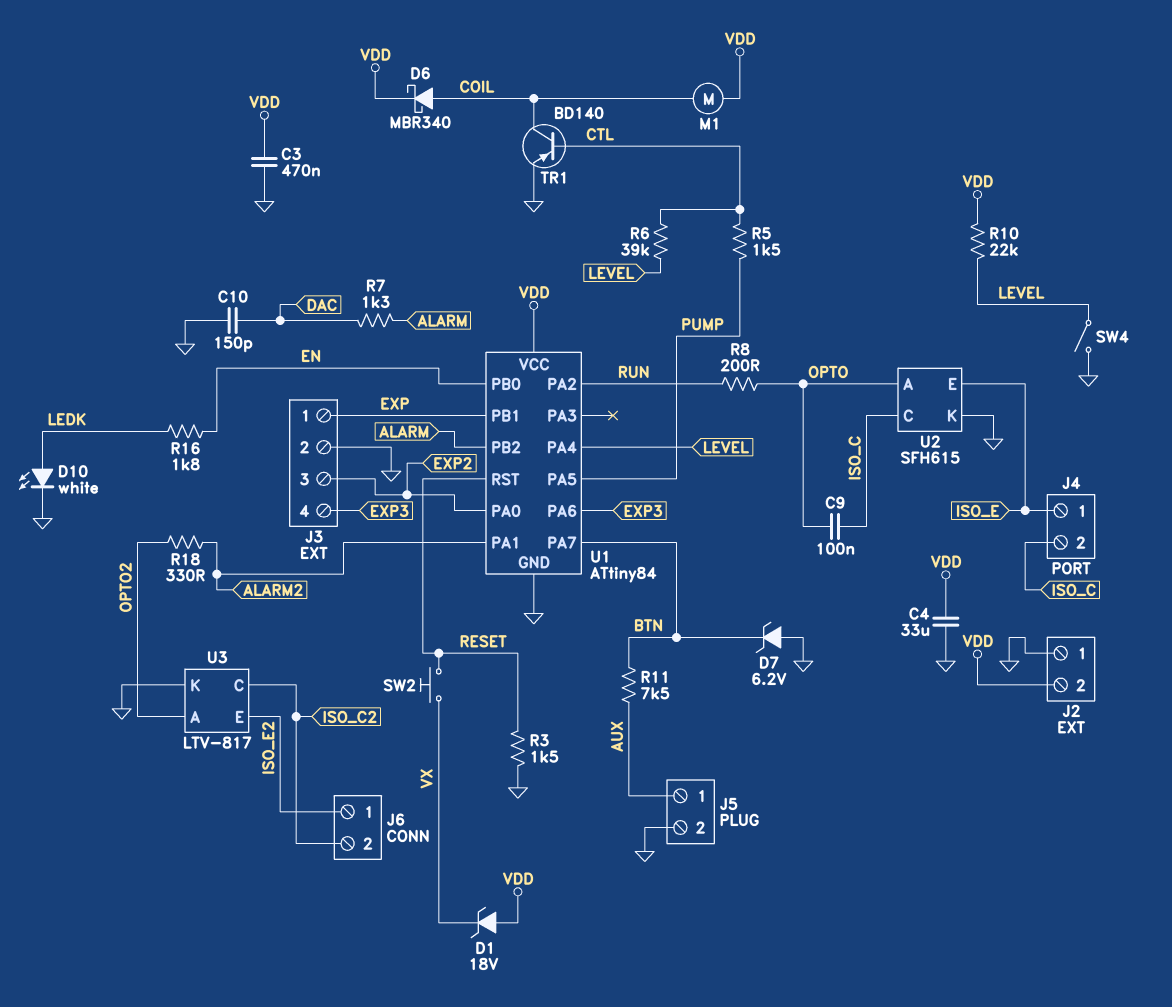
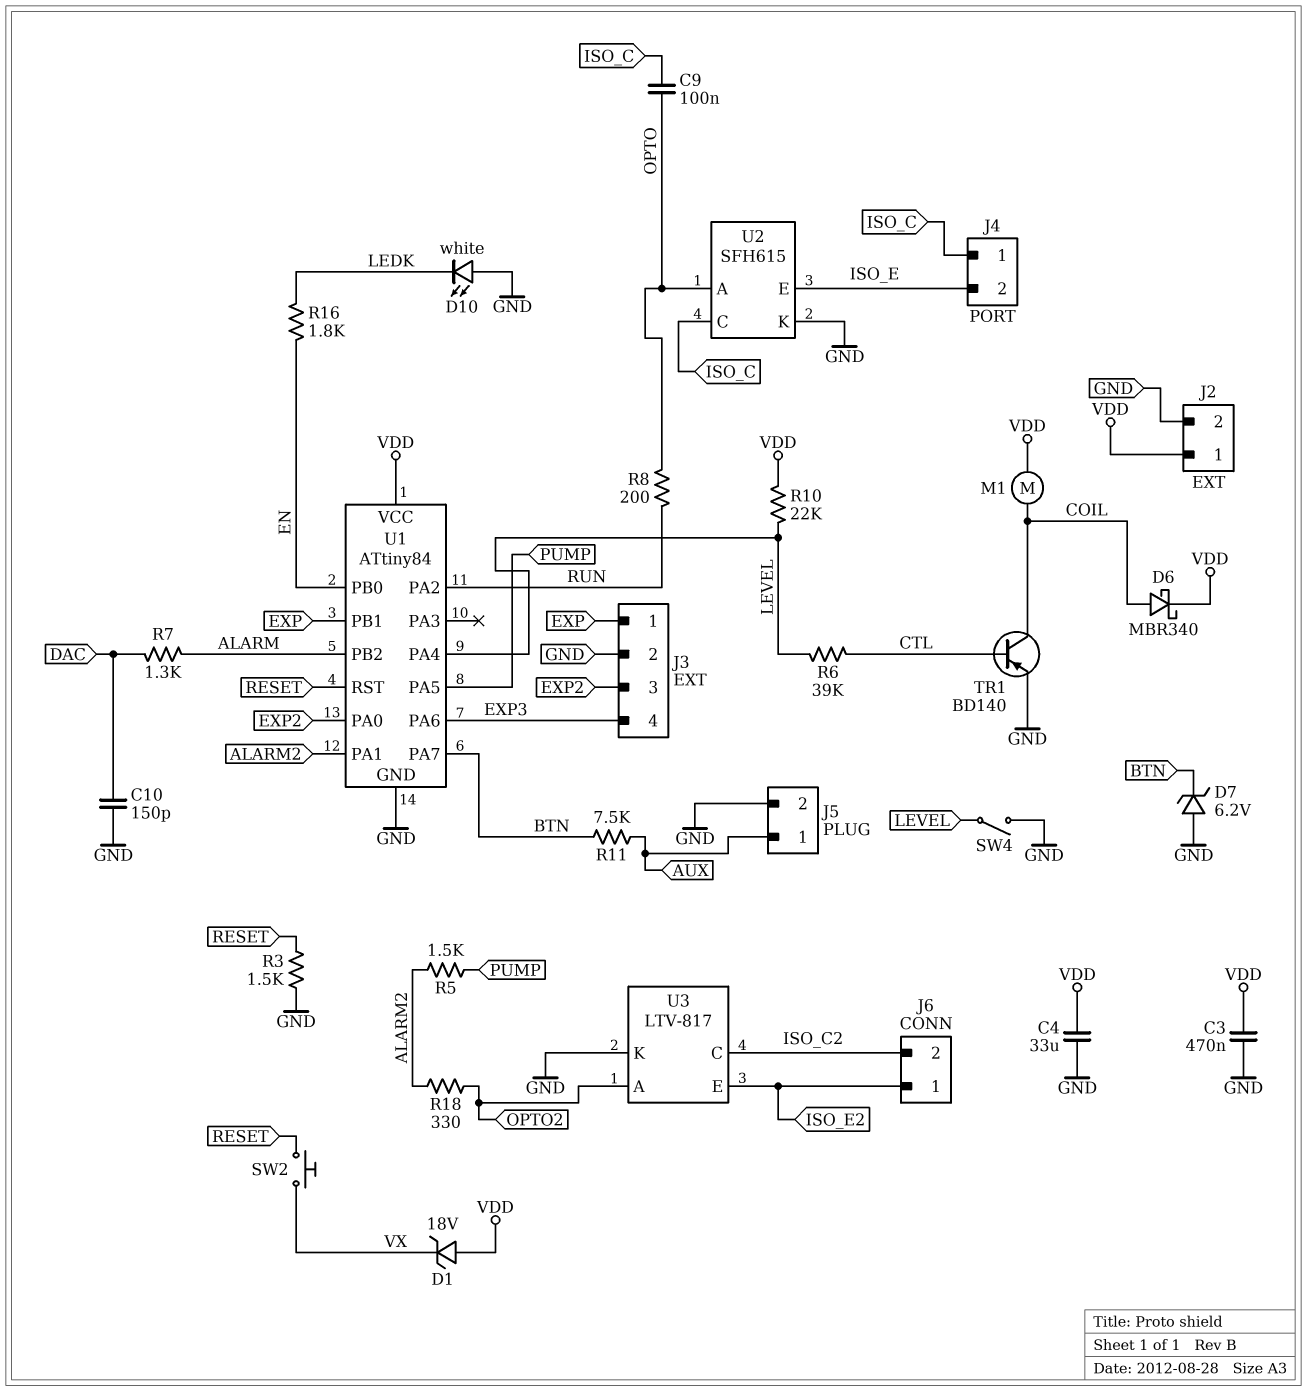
D10: LED white (A LEDK, K GND) -> LED white (A GND, K LEDK)
J2 pin 1: GND -> VDD
J2 pin 2: VDD -> GND
J4 pin 1: ISO_E -> ISO_C
J4 pin 2: ISO_C -> ISO_E
R5: 1.5k (CTL, PUMP) -> 1.5k (ALARM2, PUMP)

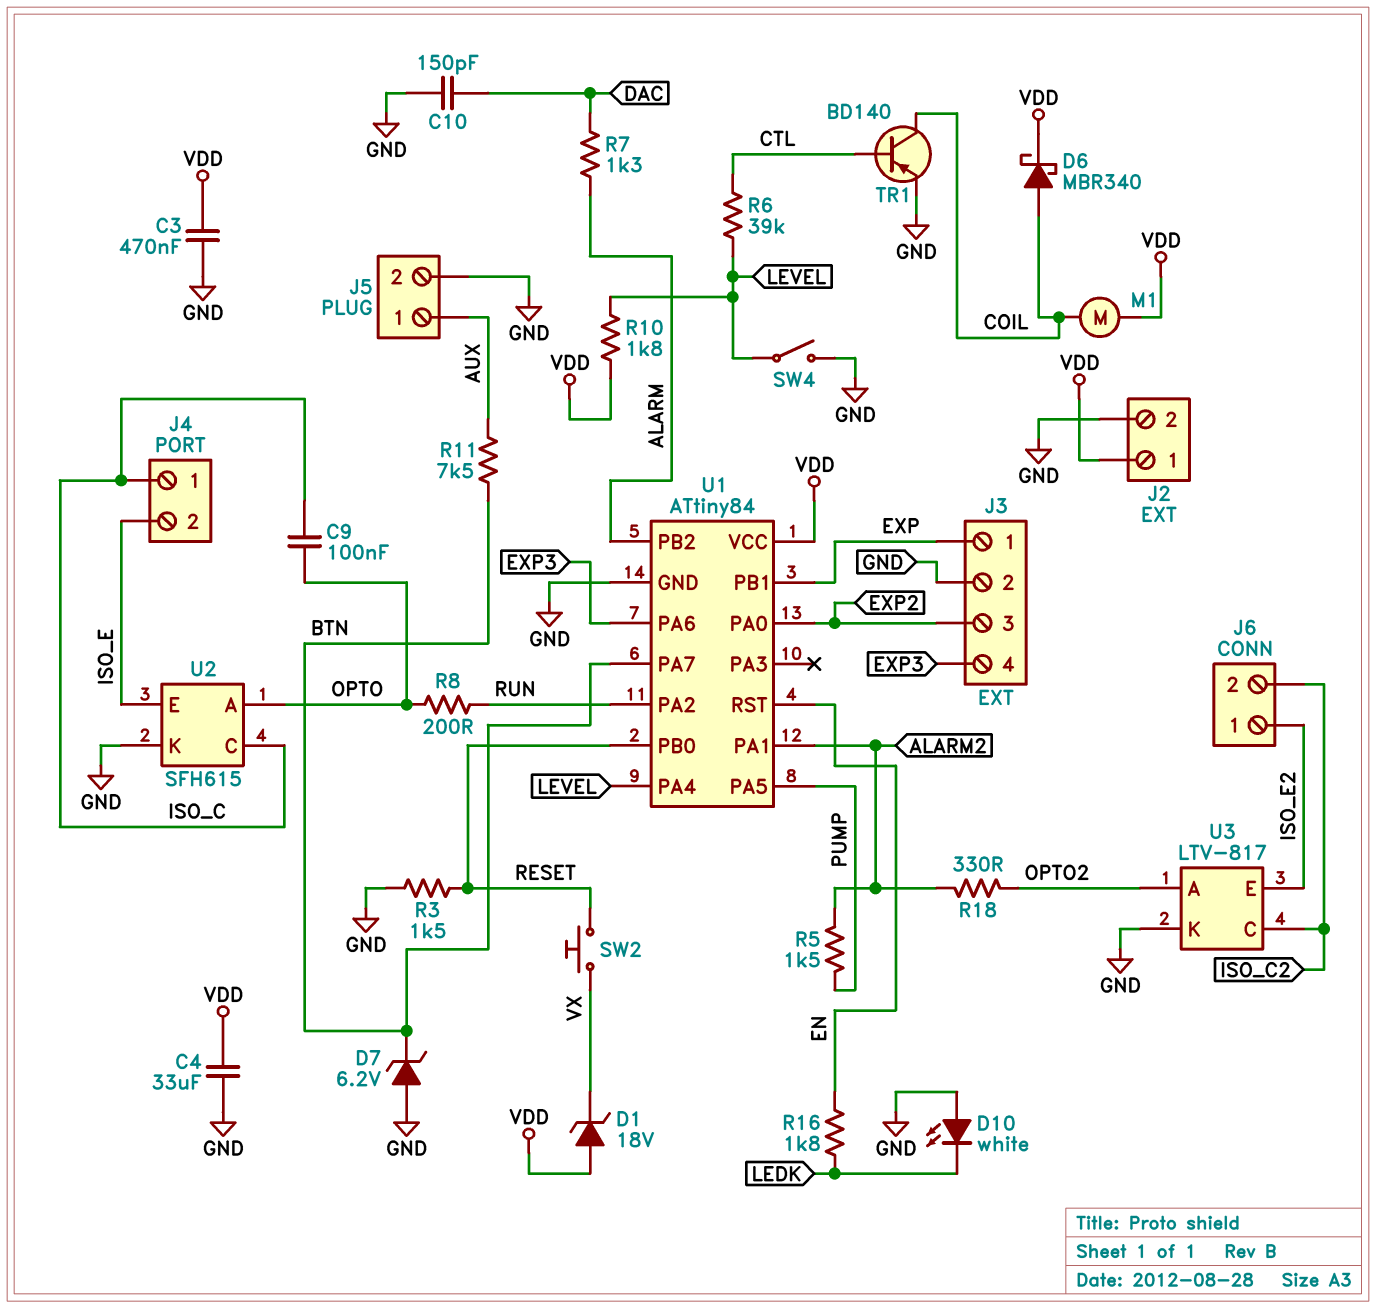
R10: 22k (LEVEL, VDD) -> 1.8k (LEVEL, VDD)
U1 pin PB0: EN -> RESET
U1 pin RST: RESET -> EN

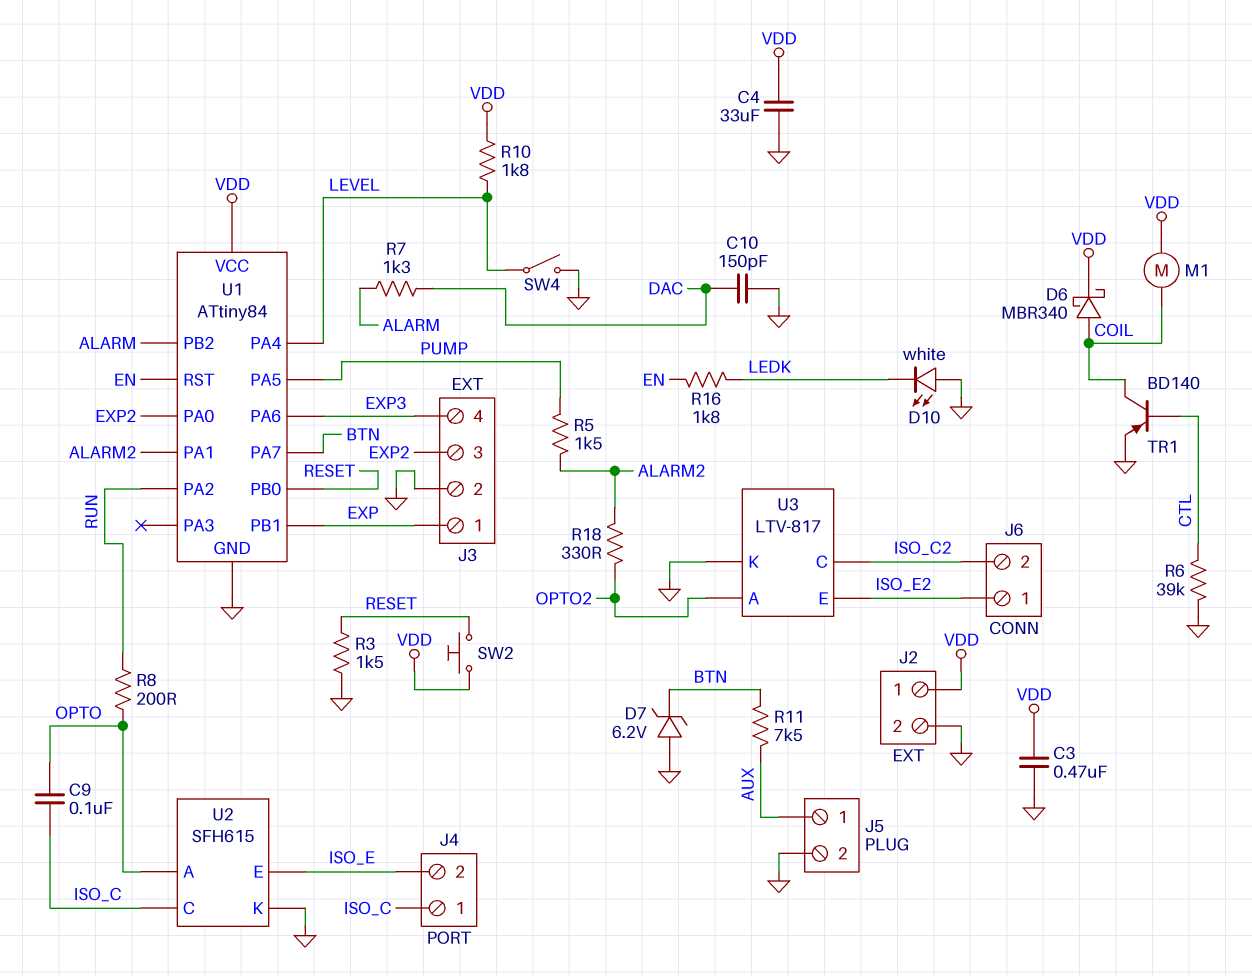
D1: zener 18V (A VDD, K VX) -> none
R6: 39k (CTL, LEVEL) -> 39k (CTL, GND)
SW2: button (RESET, VX) -> button (RESET, VDD)

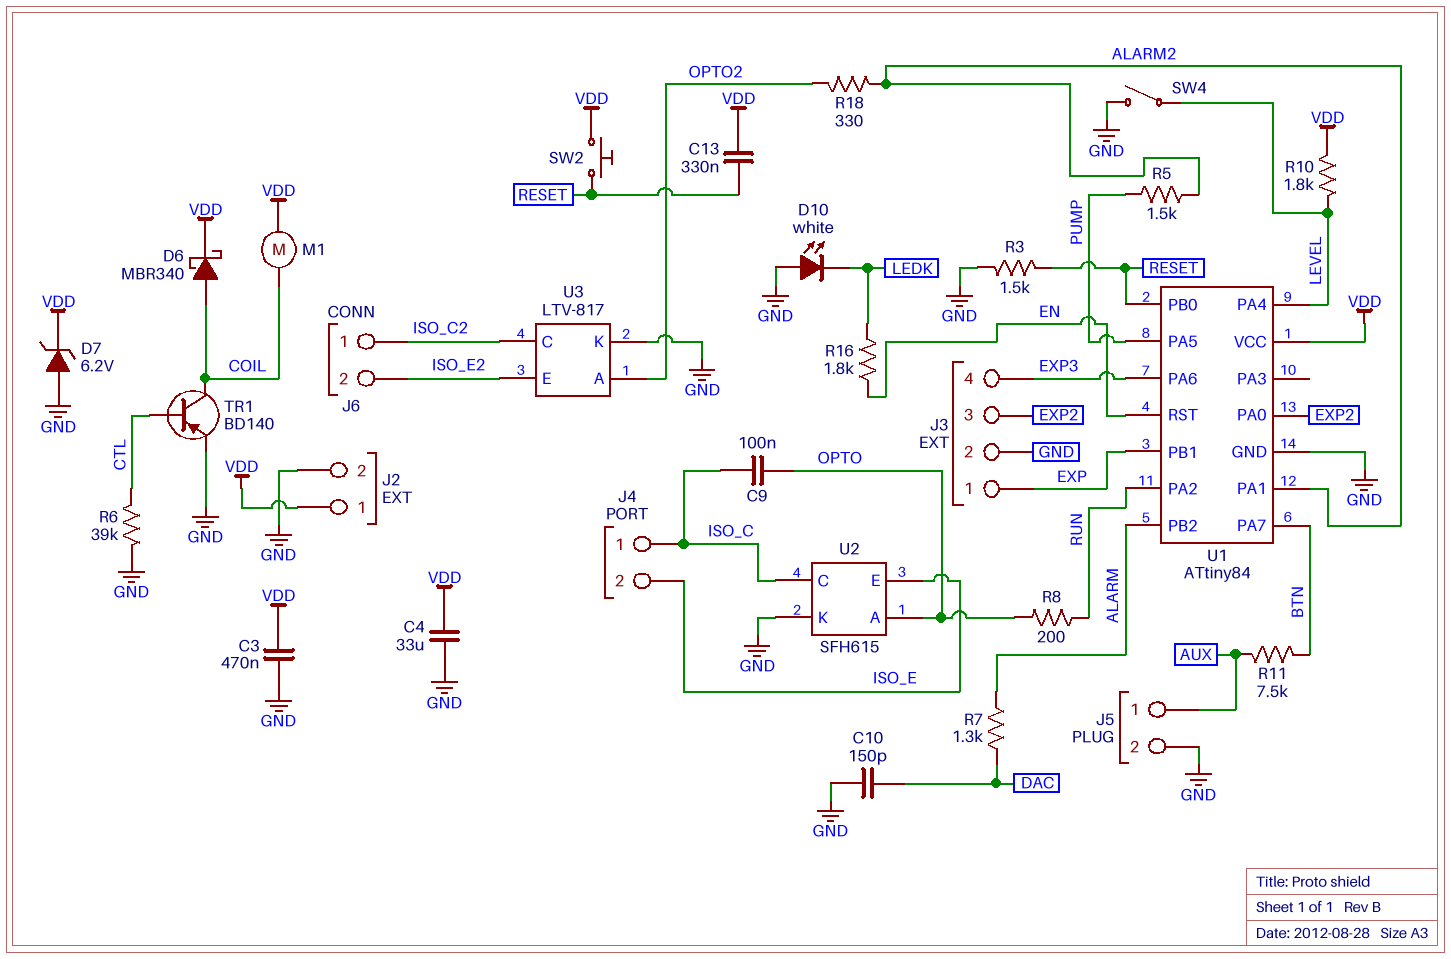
C13: none -> 330nF (RESET, VDD)
D7: zener 6.2V (A GND, K BTN) -> zener 6.2V (A GND, K VDD)
J6 pin 1: ISO_E2 -> ISO_C2
J6 pin 2: ISO_C2 -> ISO_E2

